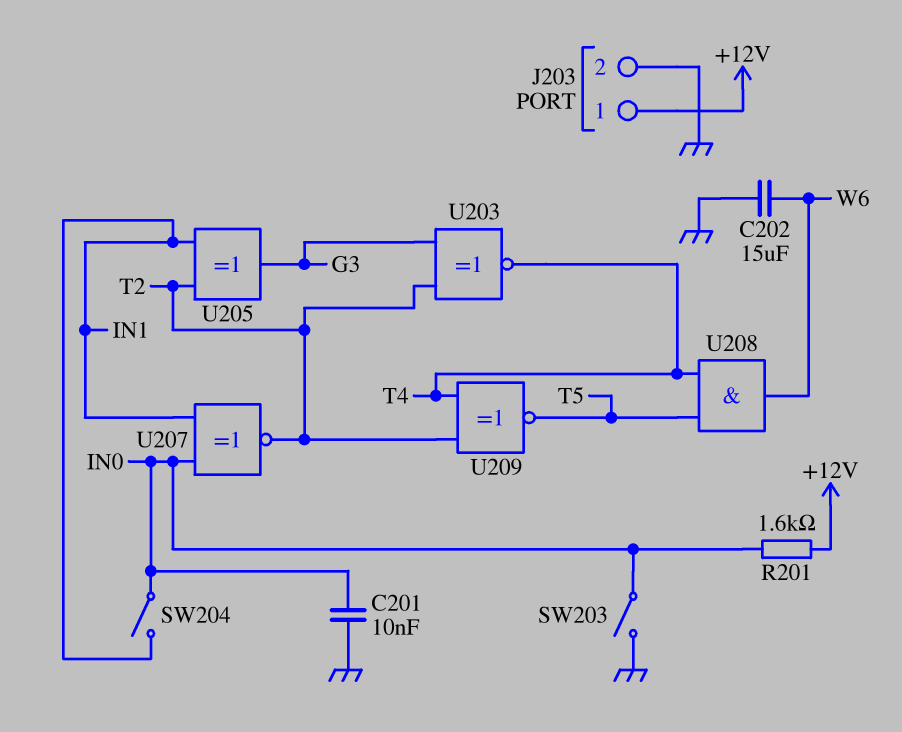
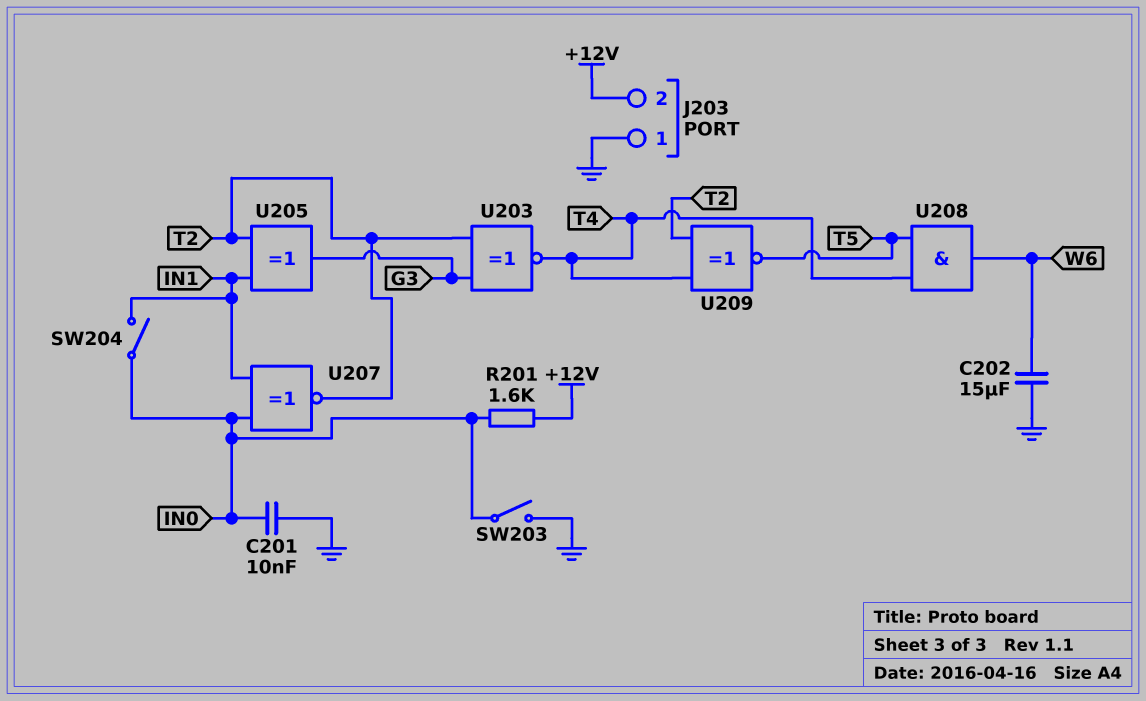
J203 pin 1: +12V -> GND
J203 pin 2: GND -> +12V

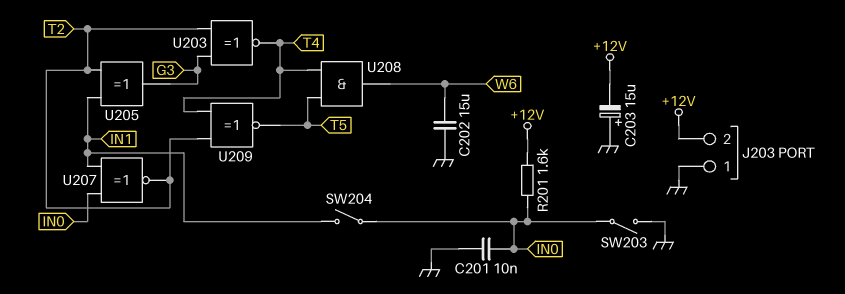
C203: none -> 15uF (plus GND, minus +12V)

